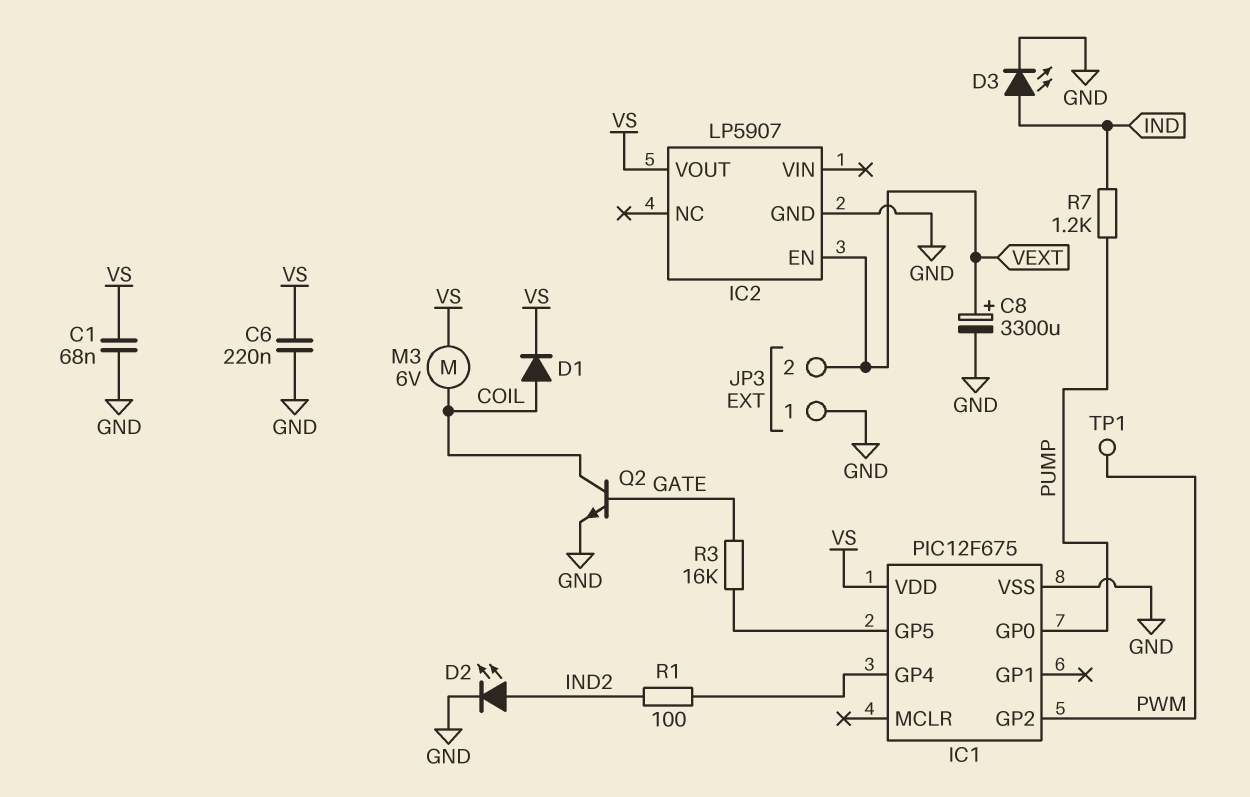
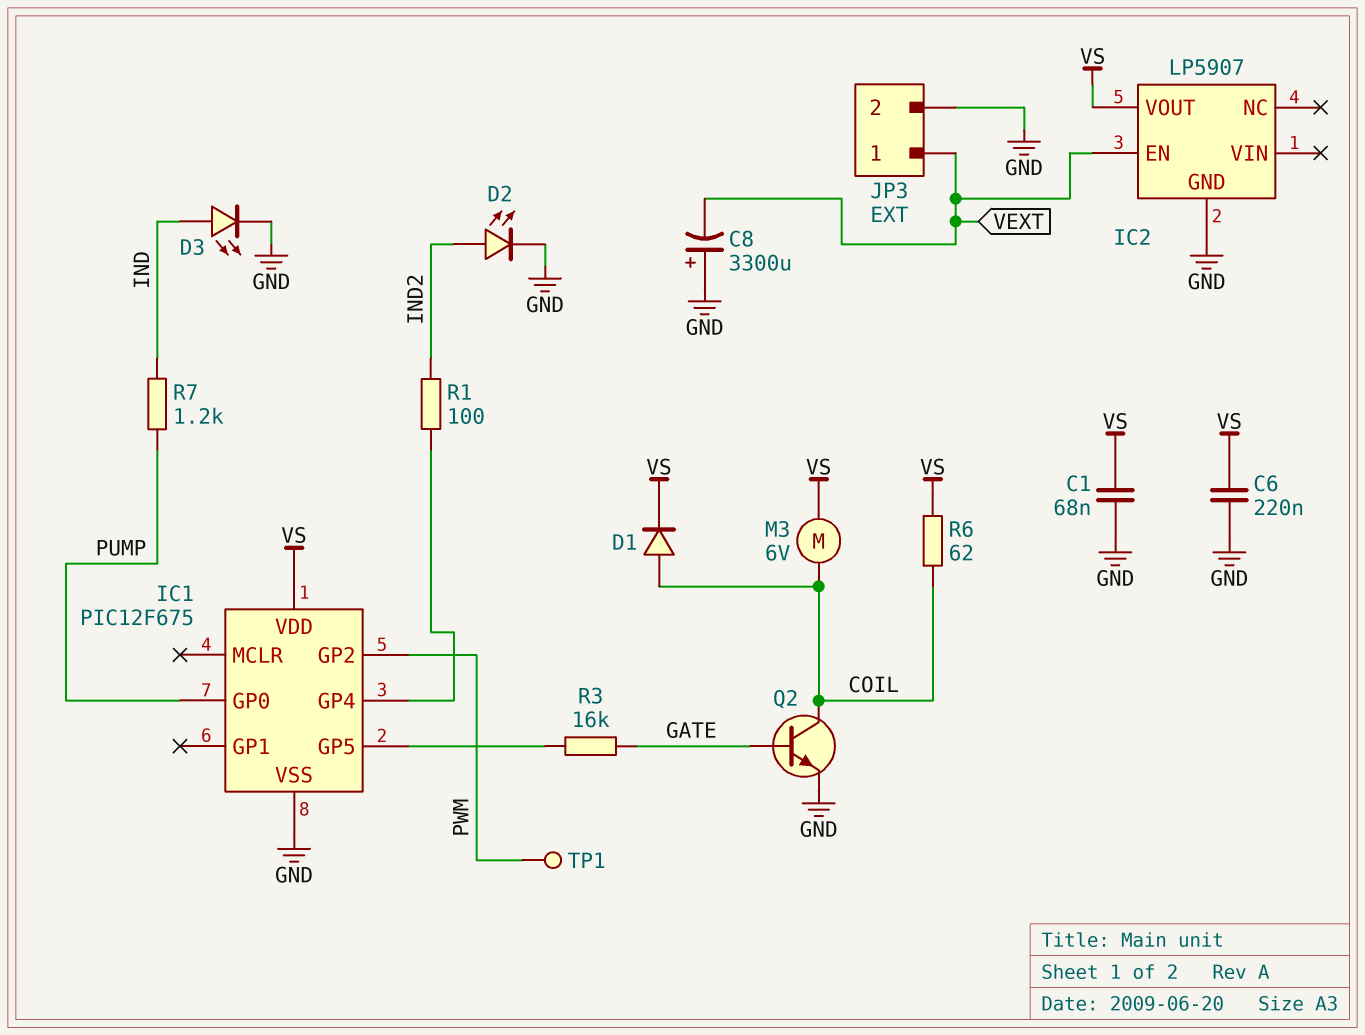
C8: 3300uF (plus VEXT, minus GND) -> 3300uF (plus GND, minus VEXT)
JP3 pin 1: GND -> VEXT
JP3 pin 2: VEXT -> GND
R6: none -> 62 (COIL, VS)

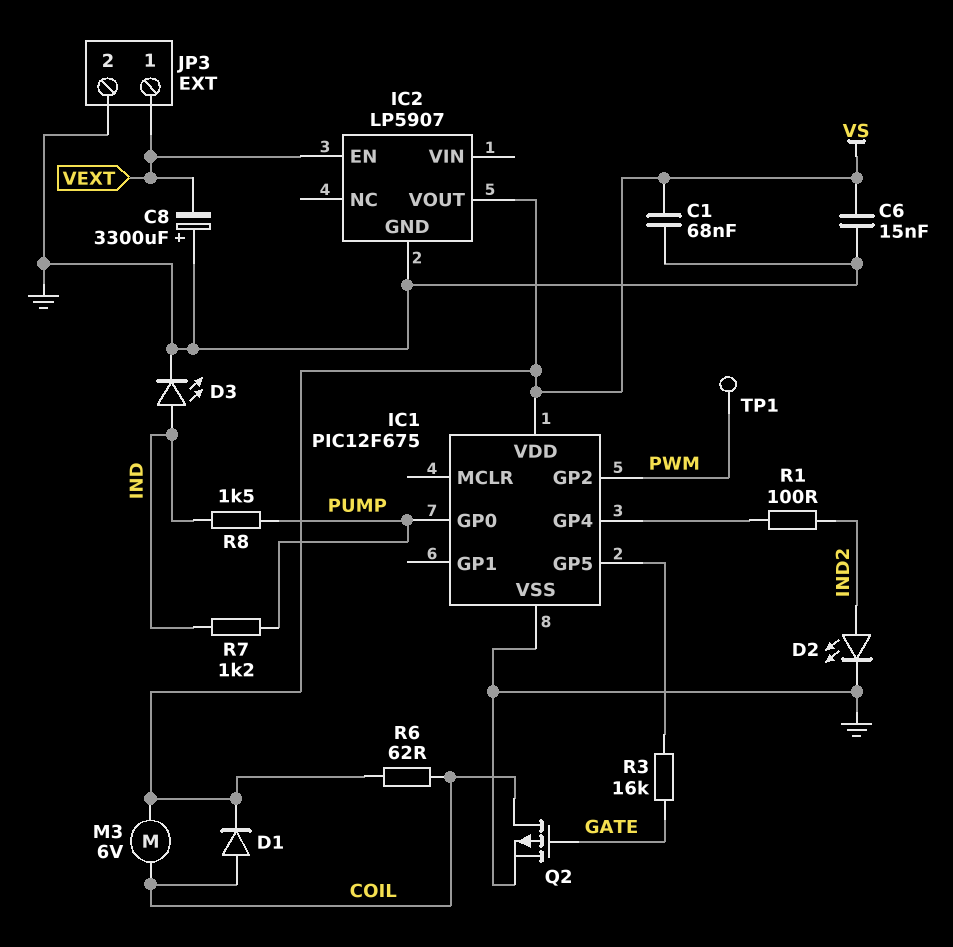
C6: 220nF (GND, VS) -> 15nF (GND, VS)
Q2: NPN (B GATE, C COIL, E GND) -> PMOS (G GATE, D COIL, S GND)
R8: none -> 1.5k (IND, PUMP)

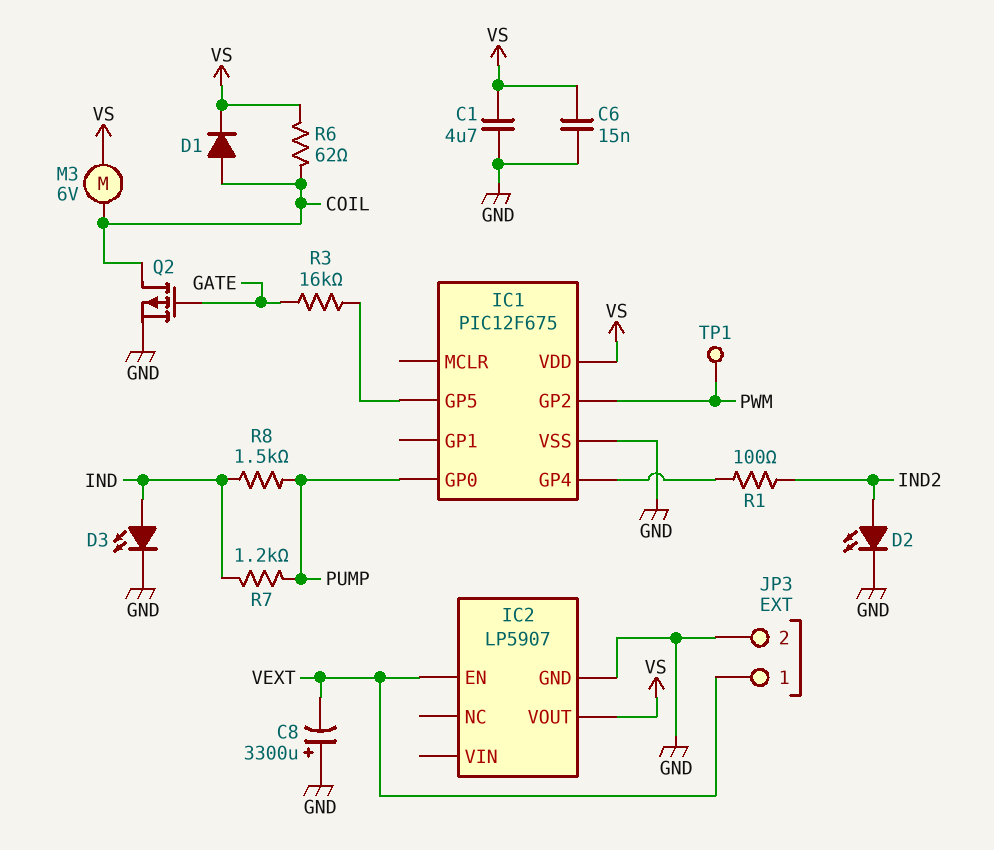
C1: 68nF (GND, VS) -> 4.7uF (GND, VS)

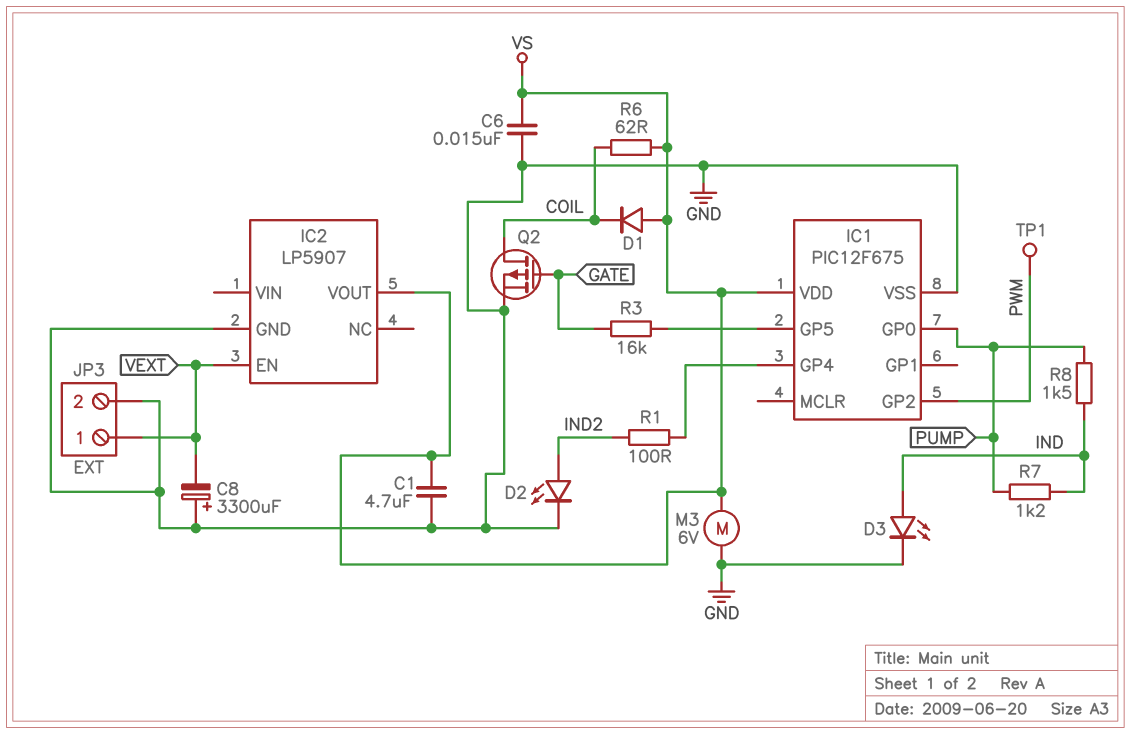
D1: diode (A COIL, K VS) -> diode (A VS, K COIL)
M3: motor 6V (COIL, VS) -> motor 6V (GND, VS)

